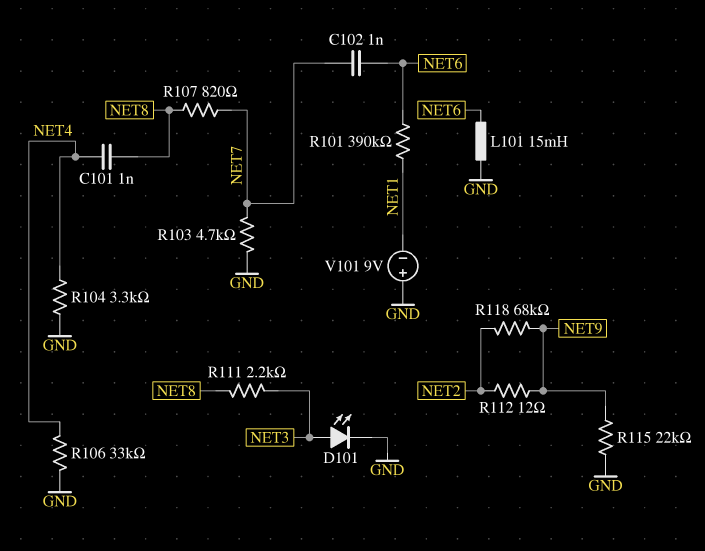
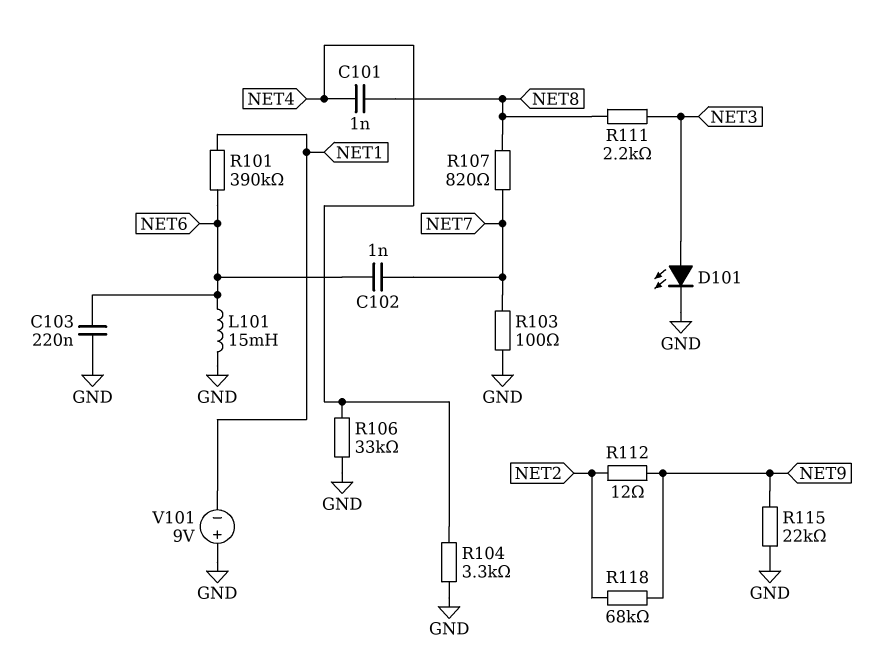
C103: none -> 220nF (GND, NET6)
R103: 4.7k (GND, NET7) -> 100 (GND, NET7)

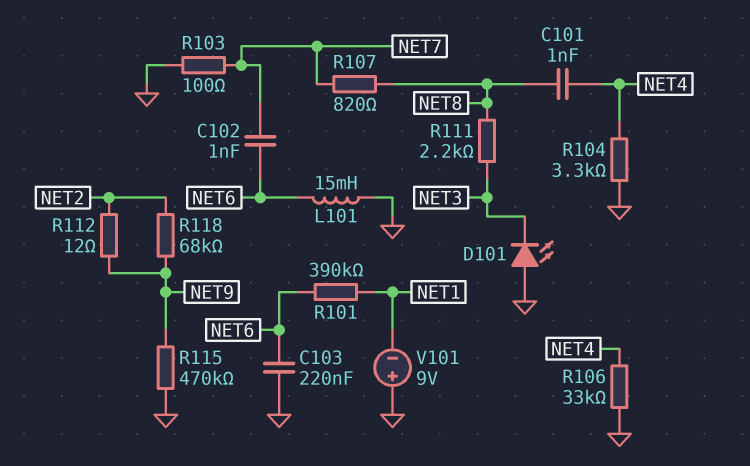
D101: LED (A NET3, K GND) -> LED (A GND, K NET3)
R115: 22k (GND, NET9) -> 470k (GND, NET9)

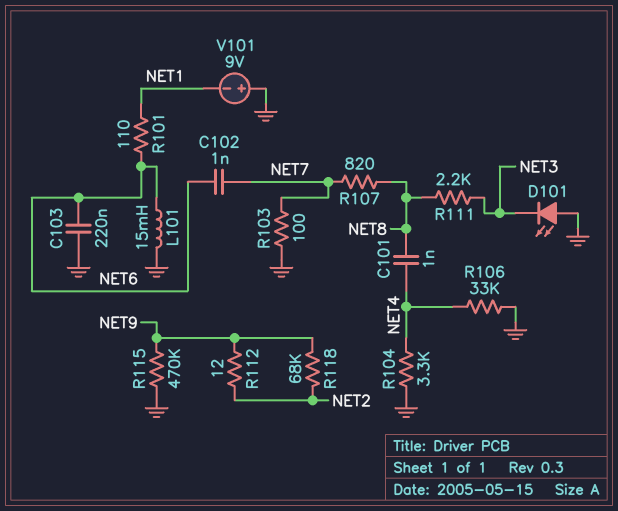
R101: 390k (NET1, NET6) -> 110 (NET1, NET6)

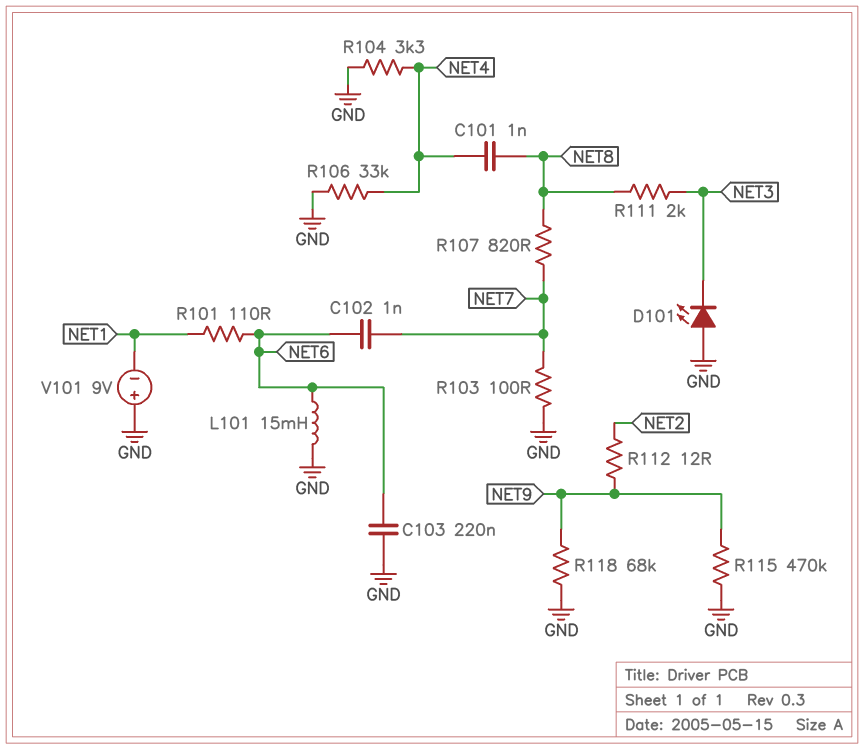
R111: 2.2k (NET3, NET8) -> 2k (NET3, NET8)
R118: 68k (NET2, NET9) -> 68k (GND, NET9)

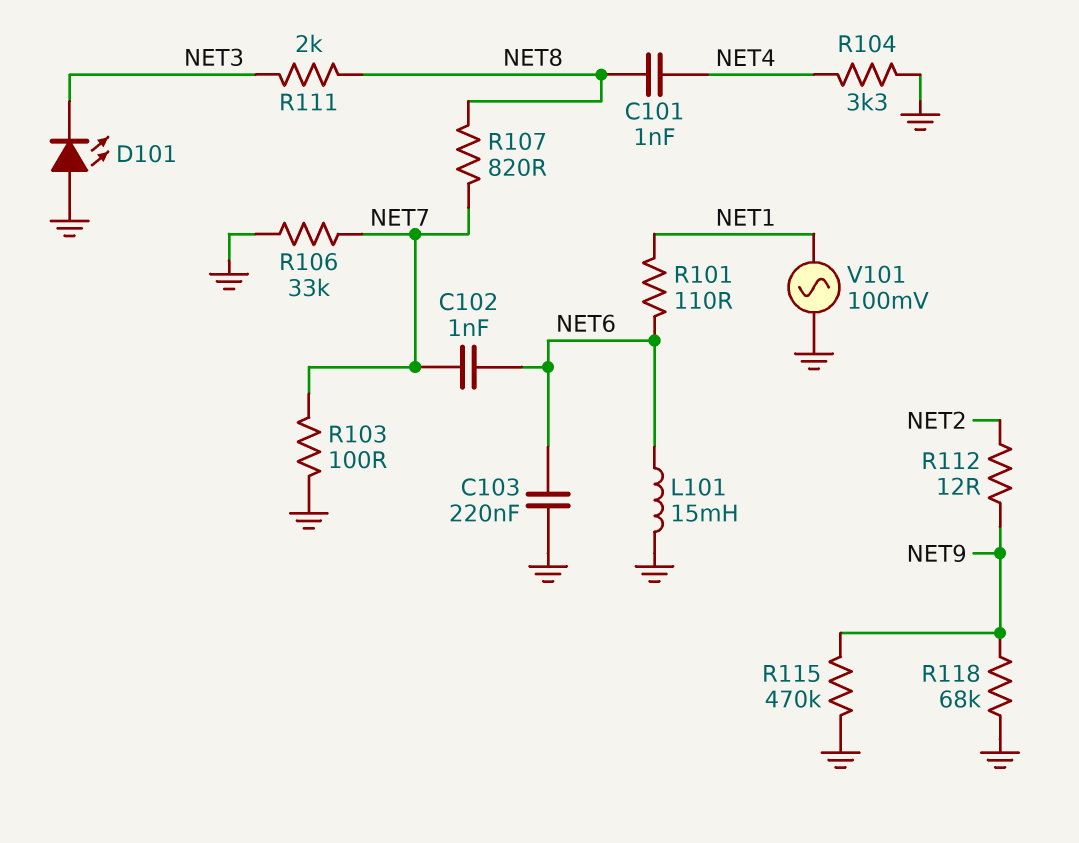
R106: 33k (GND, NET4) -> 33k (GND, NET7)
V101: 9V (plus GND, minus NET1) -> AC 100mV (GND, NET1)

